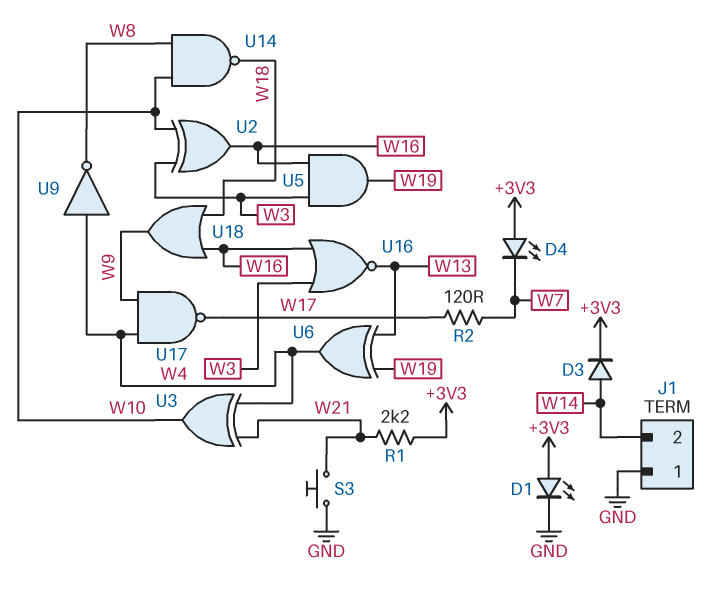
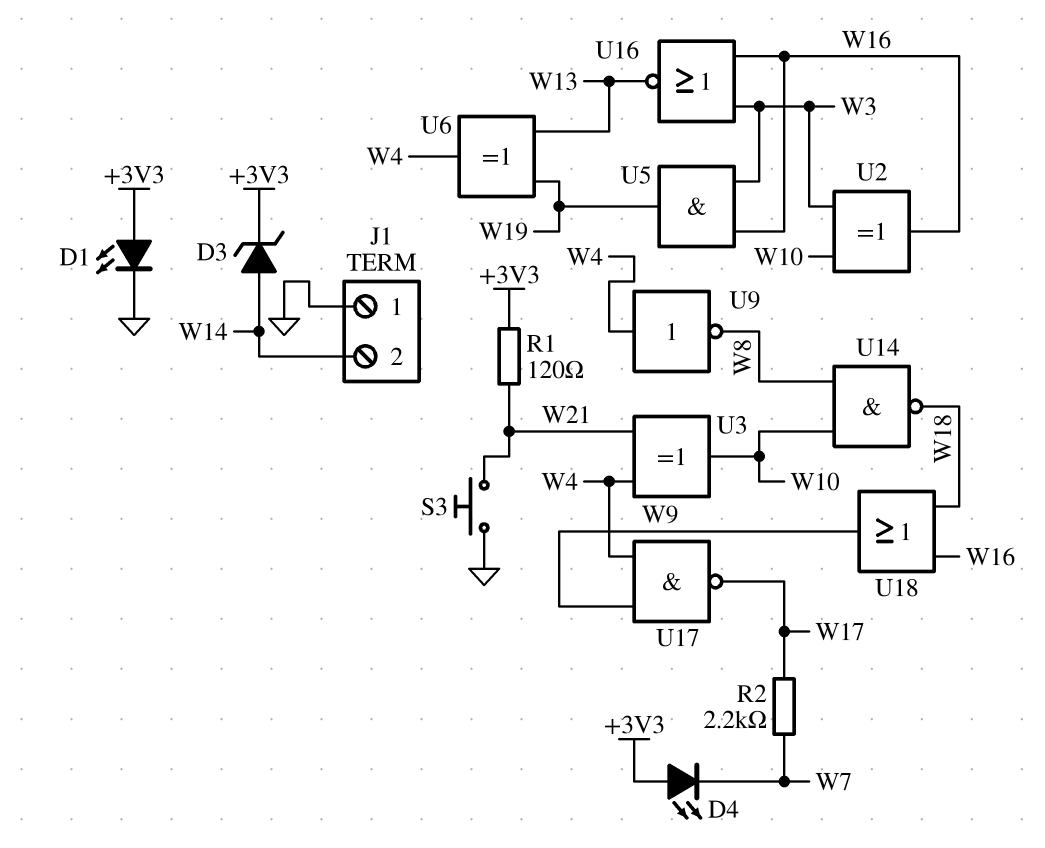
D3: diode (A W14, K +3V3) -> zener (A W14, K +3V3)
R1: 2.2k (+3V3, W21) -> 120 (+3V3, W21)
R2: 120 (W7, W17) -> 2.2k (W7, W17)

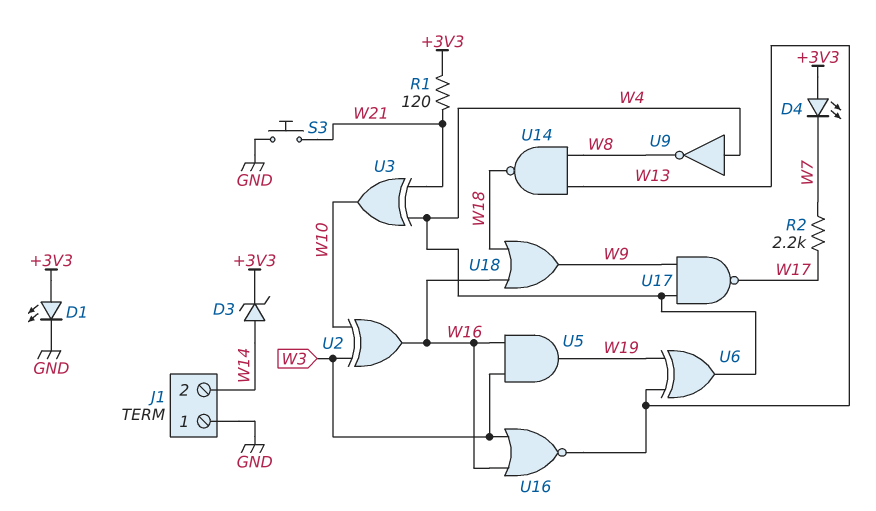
U14: NAND (in W8, in W10, out W18) -> NAND (in W8, in W13, out W18)

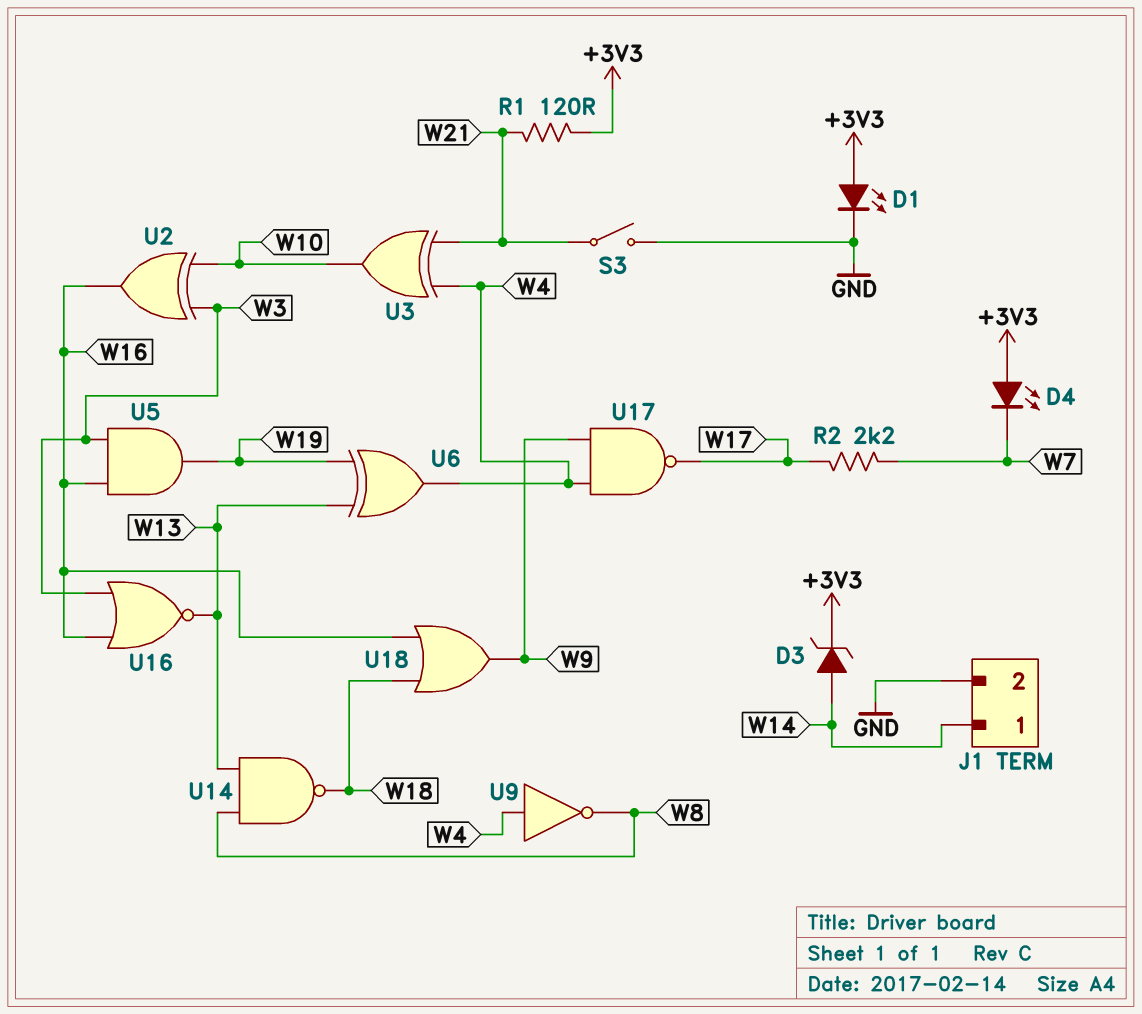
J1 pin 1: GND -> W14
J1 pin 2: W14 -> GND
S3: button (GND, W21) -> switch (GND, W21)

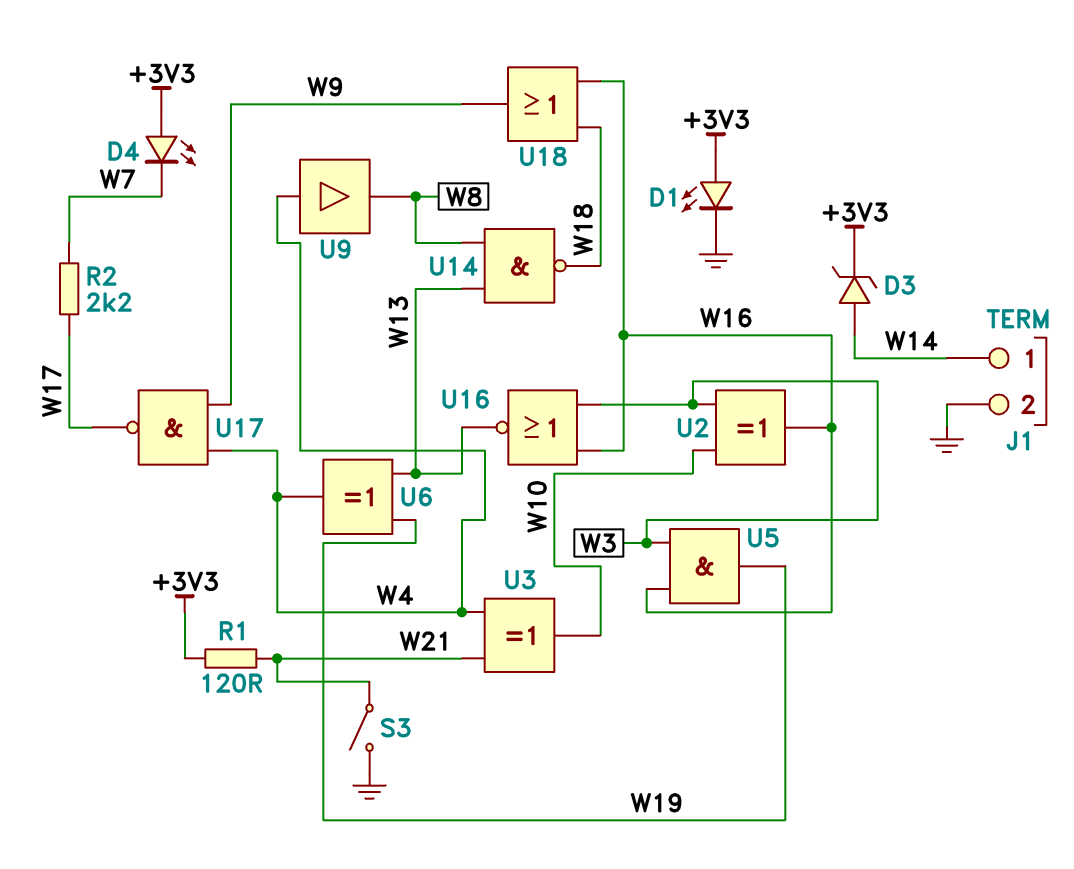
U9: NOT (in W4, out W8) -> buffer (in W4, out W8)

